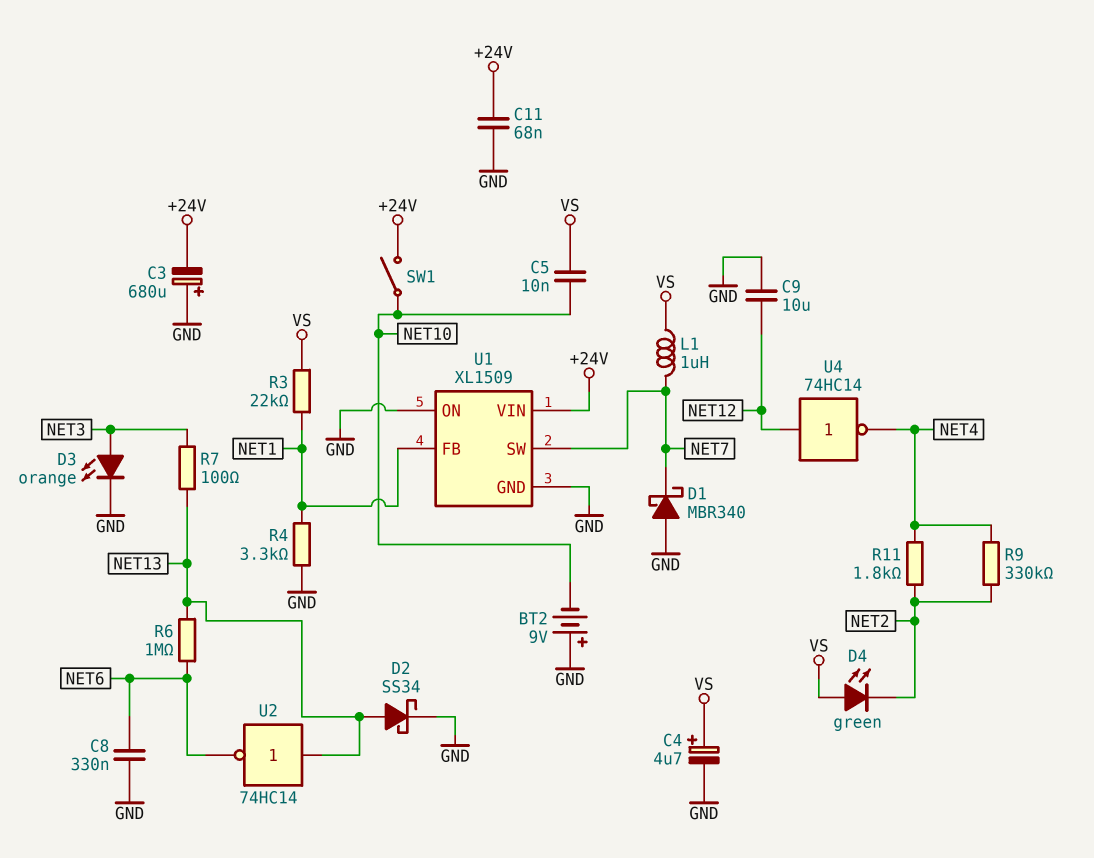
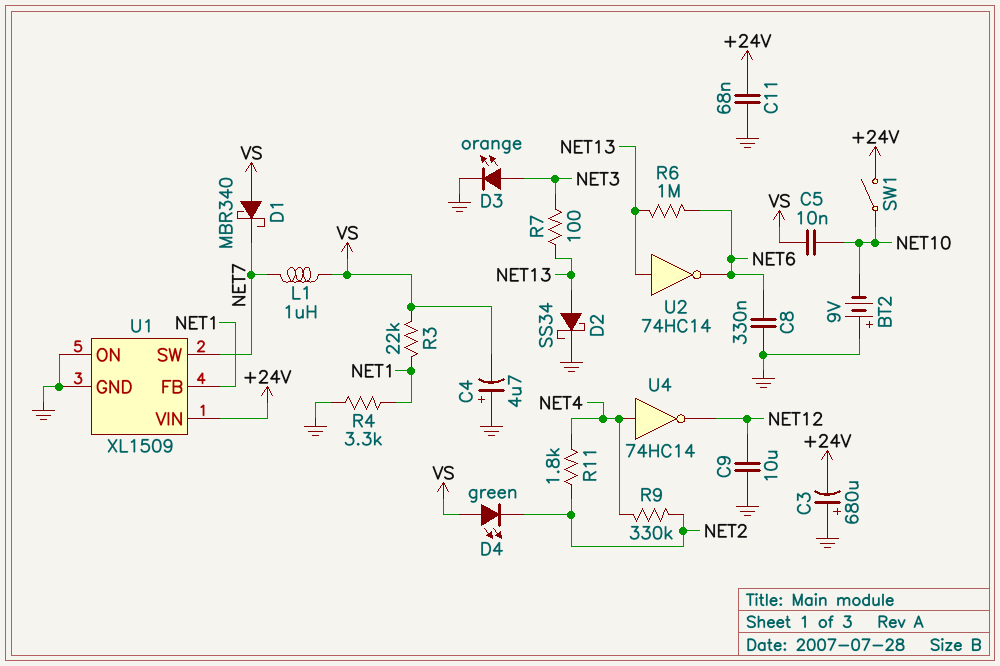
C4: 4.7uF (plus VS, minus GND) -> 4.7uF (plus GND, minus VS)
D1: schottky MBR340 (A GND, K NET7) -> schottky MBR340 (A VS, K NET7)
U4: NOT 74HC14 (in NET12, out NET4) -> NOT 74HC14 (in NET4, out NET12)

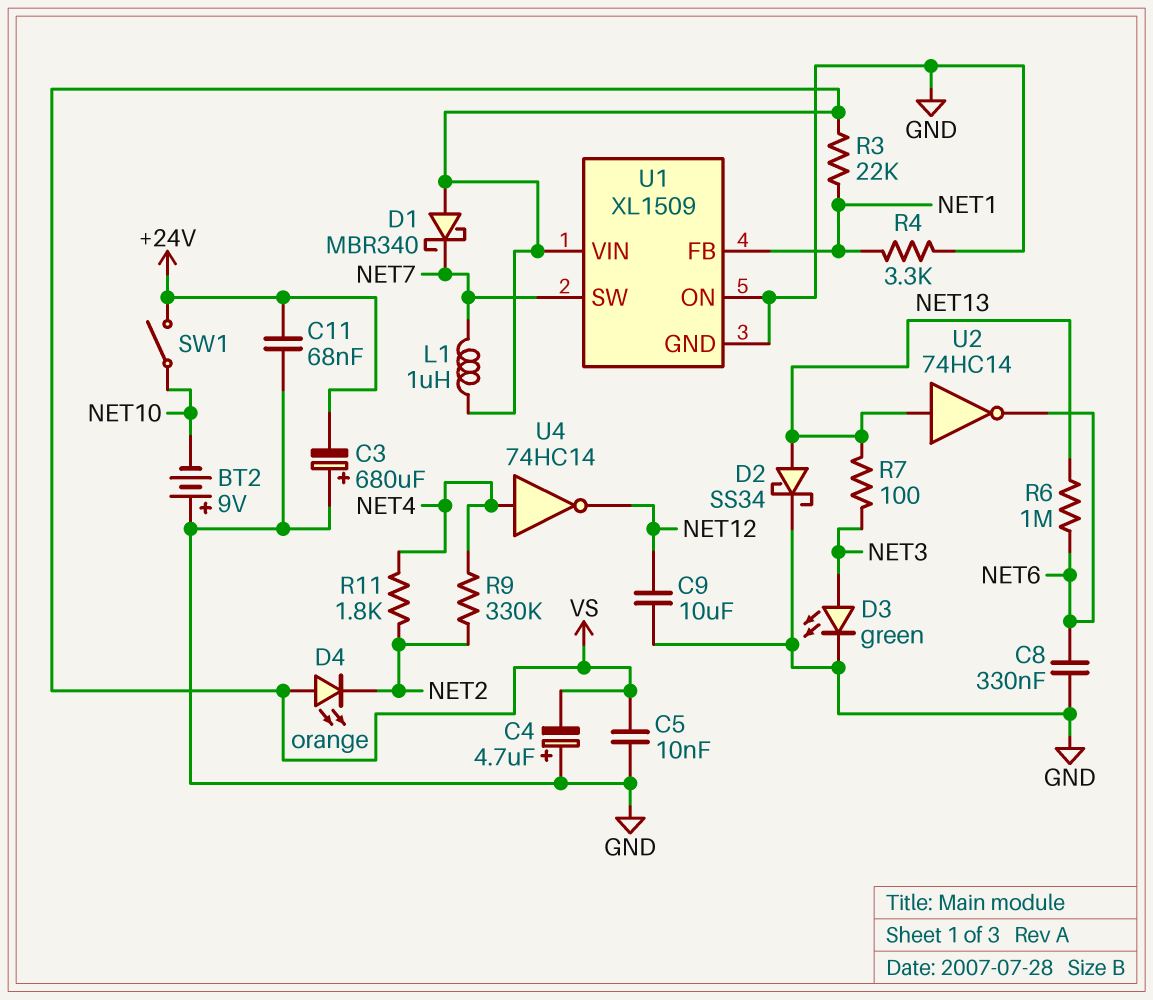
C5: 10nF (NET10, VS) -> 10nF (GND, VS)
D3: LED orange (A NET3, K GND) -> LED green (A NET3, K GND)
D4: LED green (A VS, K NET2) -> LED orange (A VS, K NET2)
U1 pin VIN: +24V -> VS

